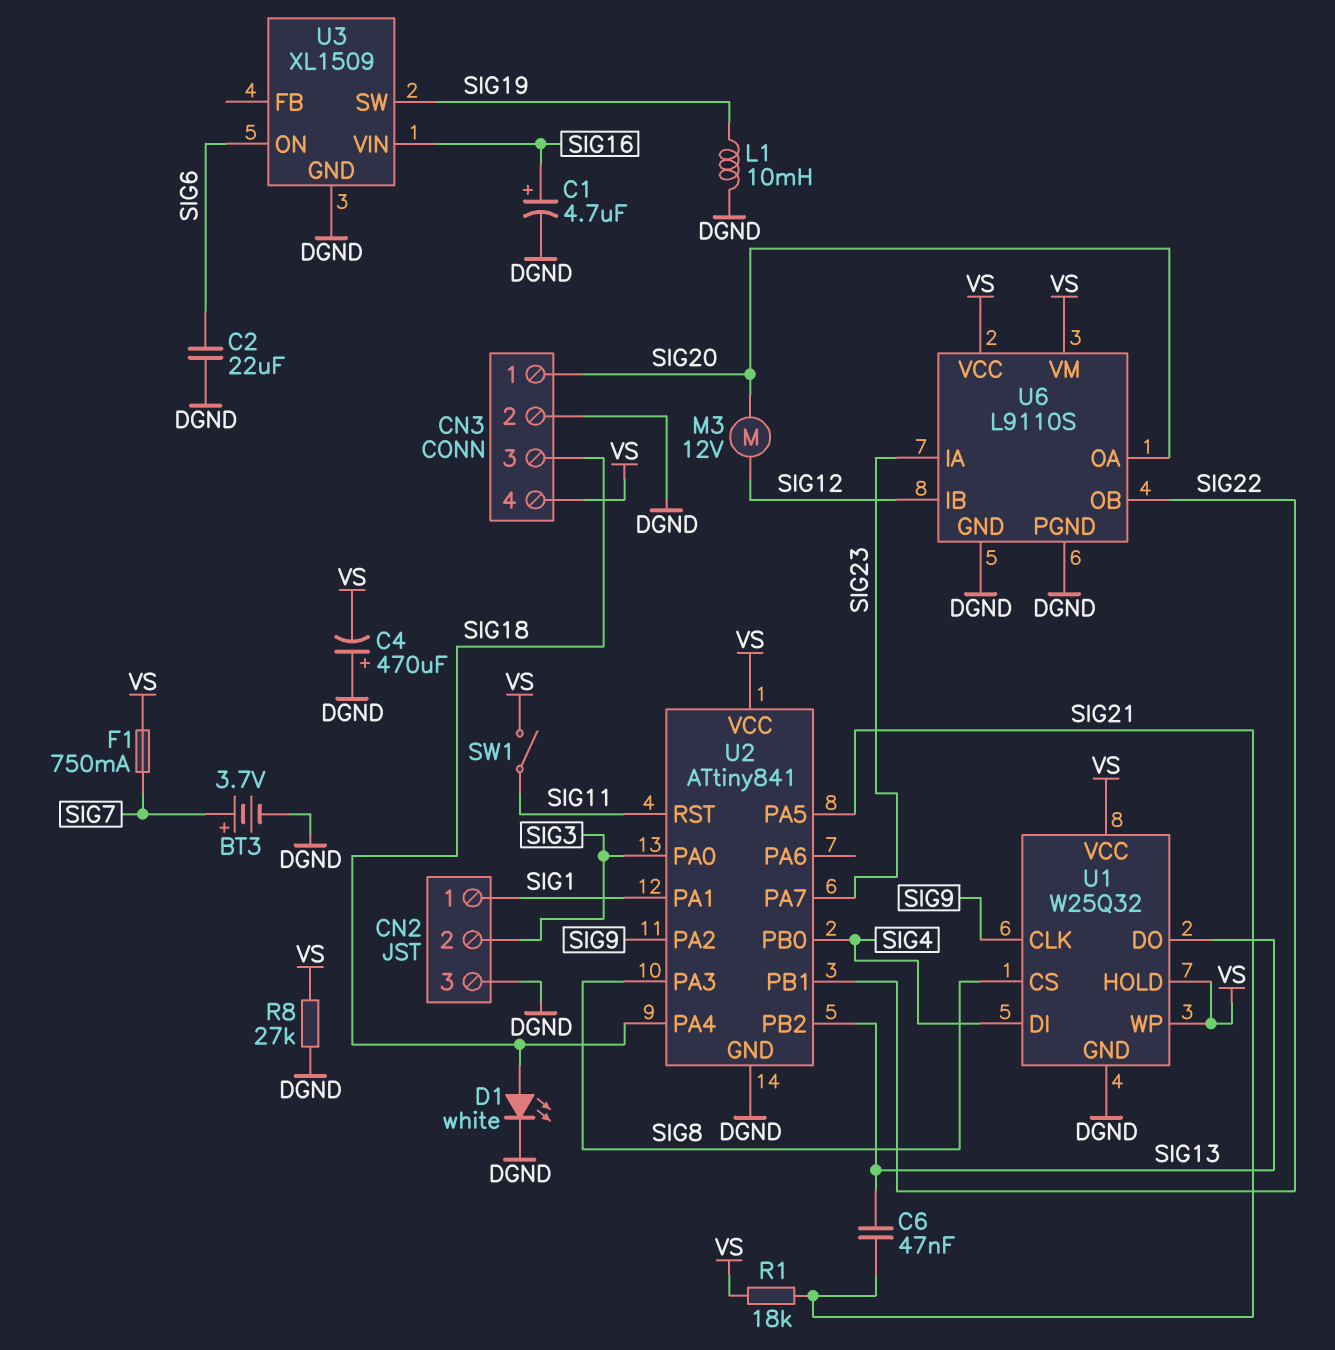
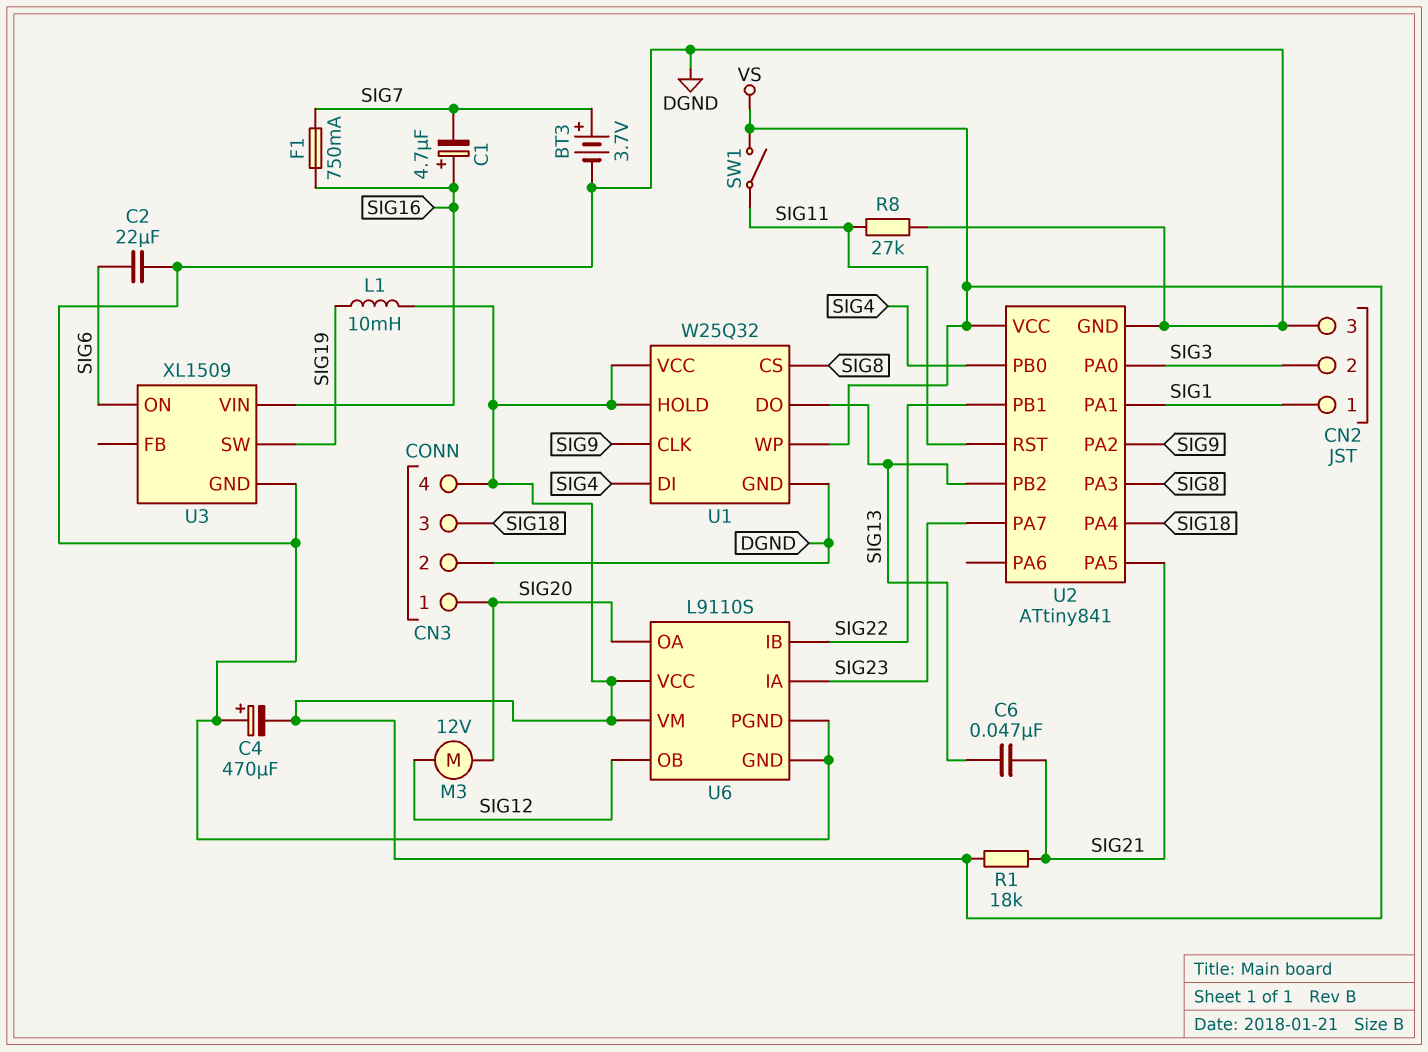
C1: 4.7uF (plus SIG16, minus DGND) -> 4.7uF (plus SIG16, minus SIG7)
D1: LED white (A SIG18, K DGND) -> none
F1: 750mA (SIG7, VS) -> 750mA (SIG7, SIG16)
L1: 10mH (DGND, SIG19) -> 10mH (SIG19, VS)
R8: 27k (DGND, VS) -> 27k (DGND, SIG11)
U6 pin IB: SIG12 -> SIG22
U6 pin OB: SIG22 -> SIG12

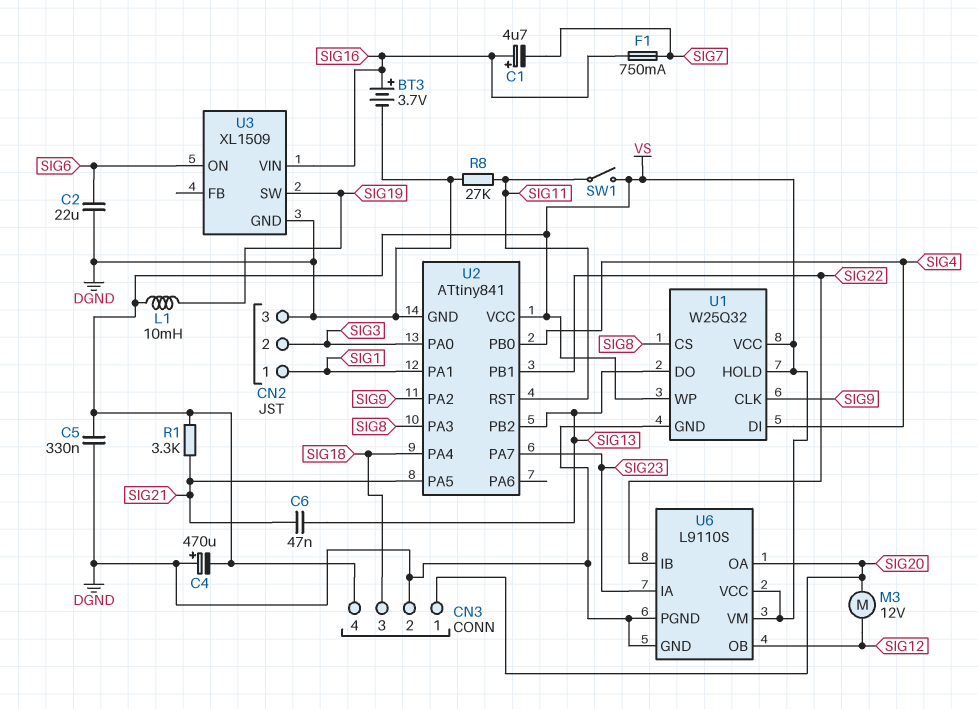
BT3: 3.7V (plus SIG7, minus DGND) -> 3.7V (plus SIG16, minus DGND)
C5: none -> 330nF (DGND, VS)
R1: 18k (SIG21, VS) -> 3.3k (SIG21, VS)

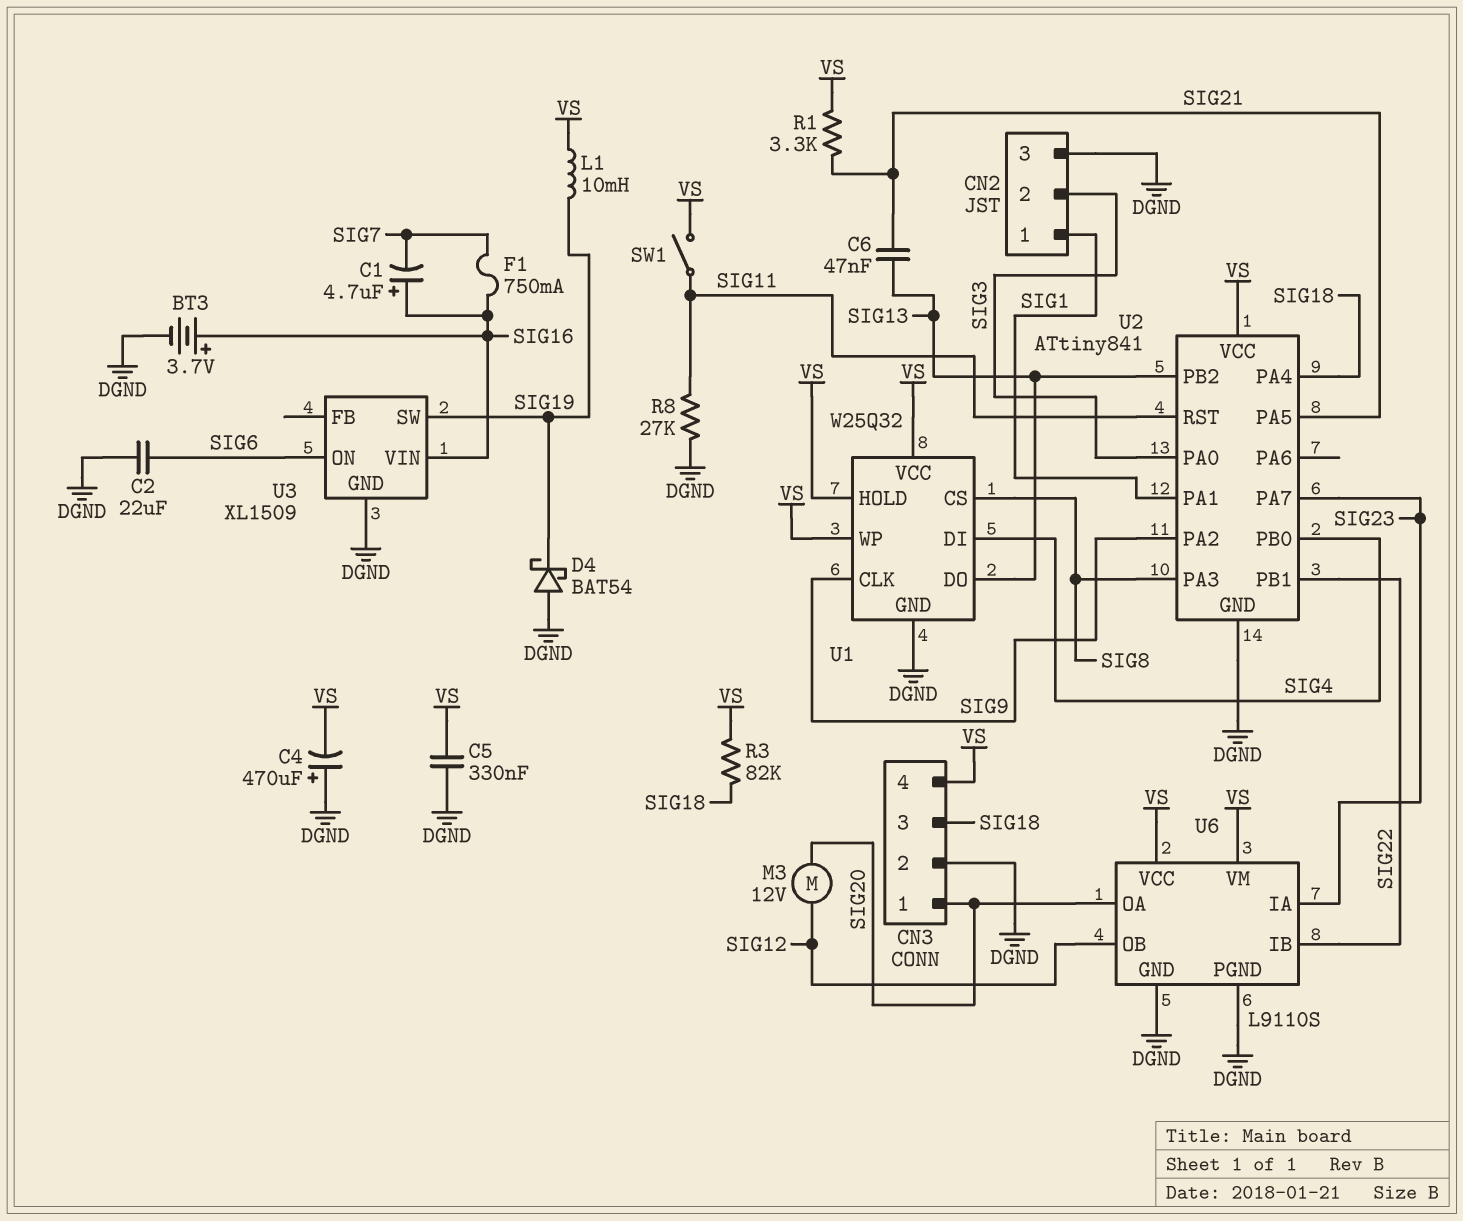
D4: none -> schottky BAT54 (A DGND, K SIG19)
R3: none -> 82k (SIG18, VS)

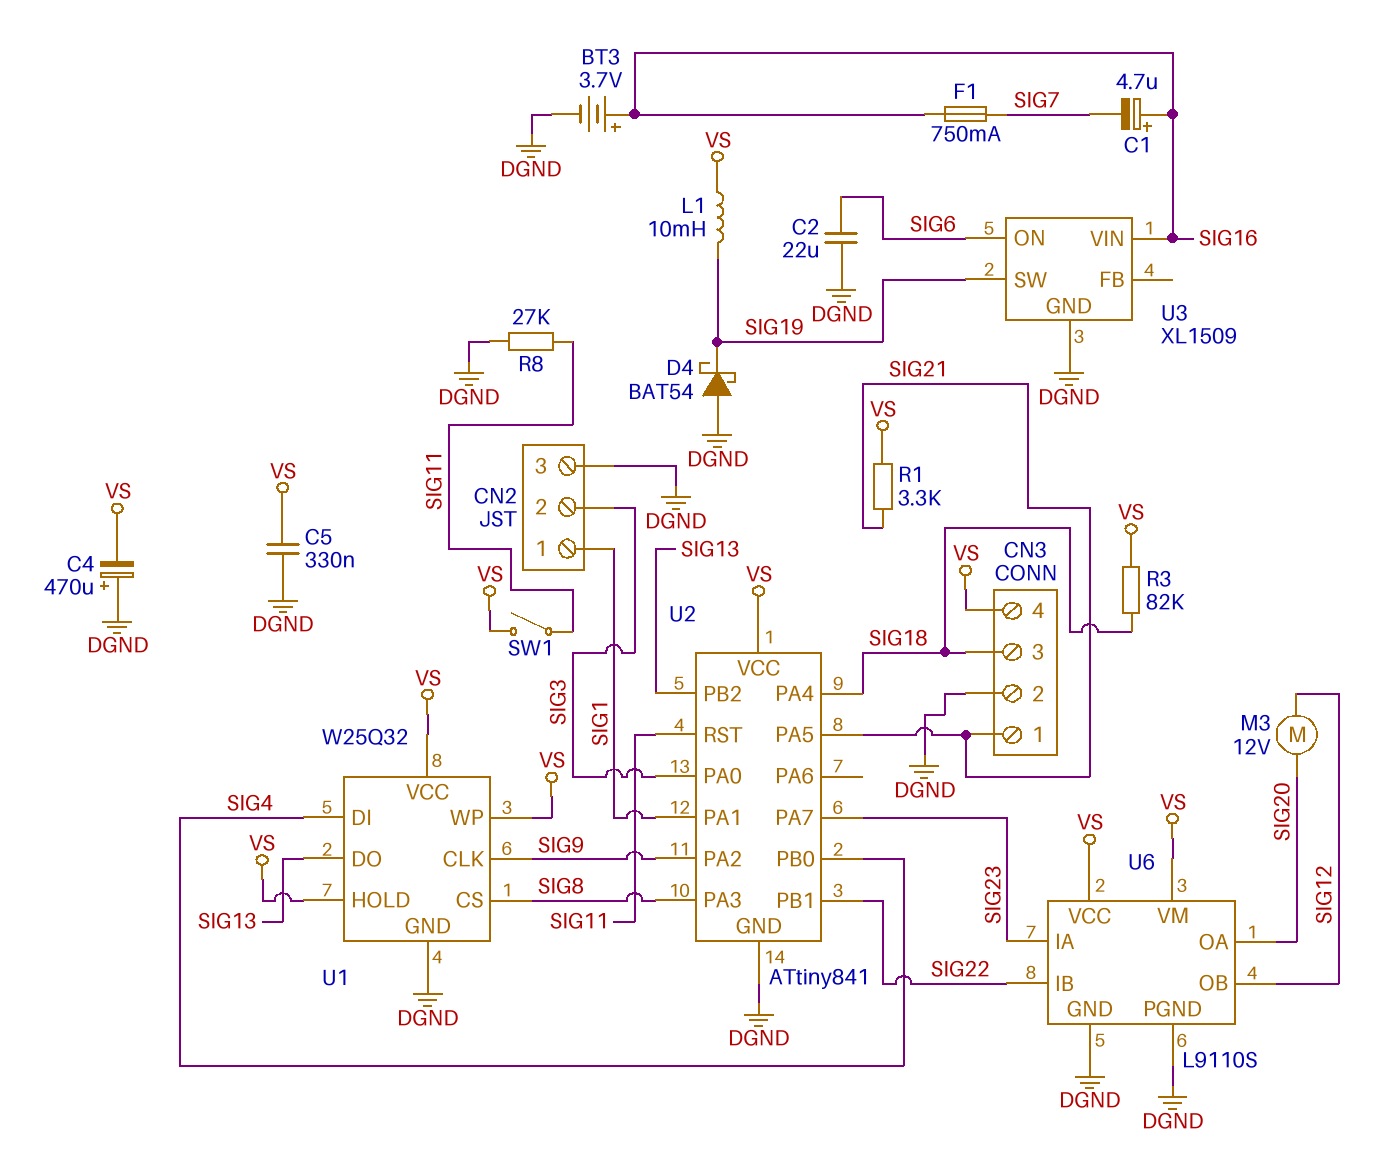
C6: 47nF (SIG13, SIG21) -> none
CN3 pin 1: SIG20 -> SIG21

